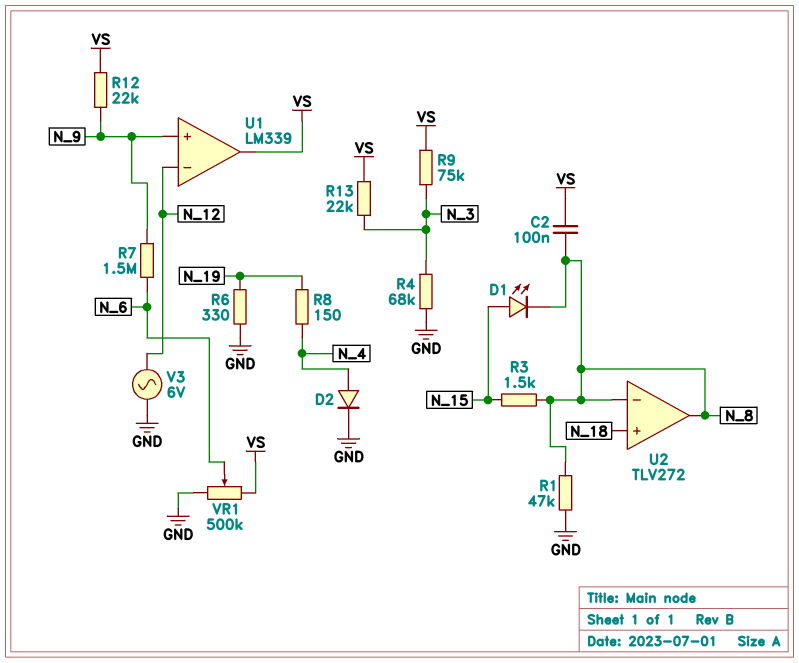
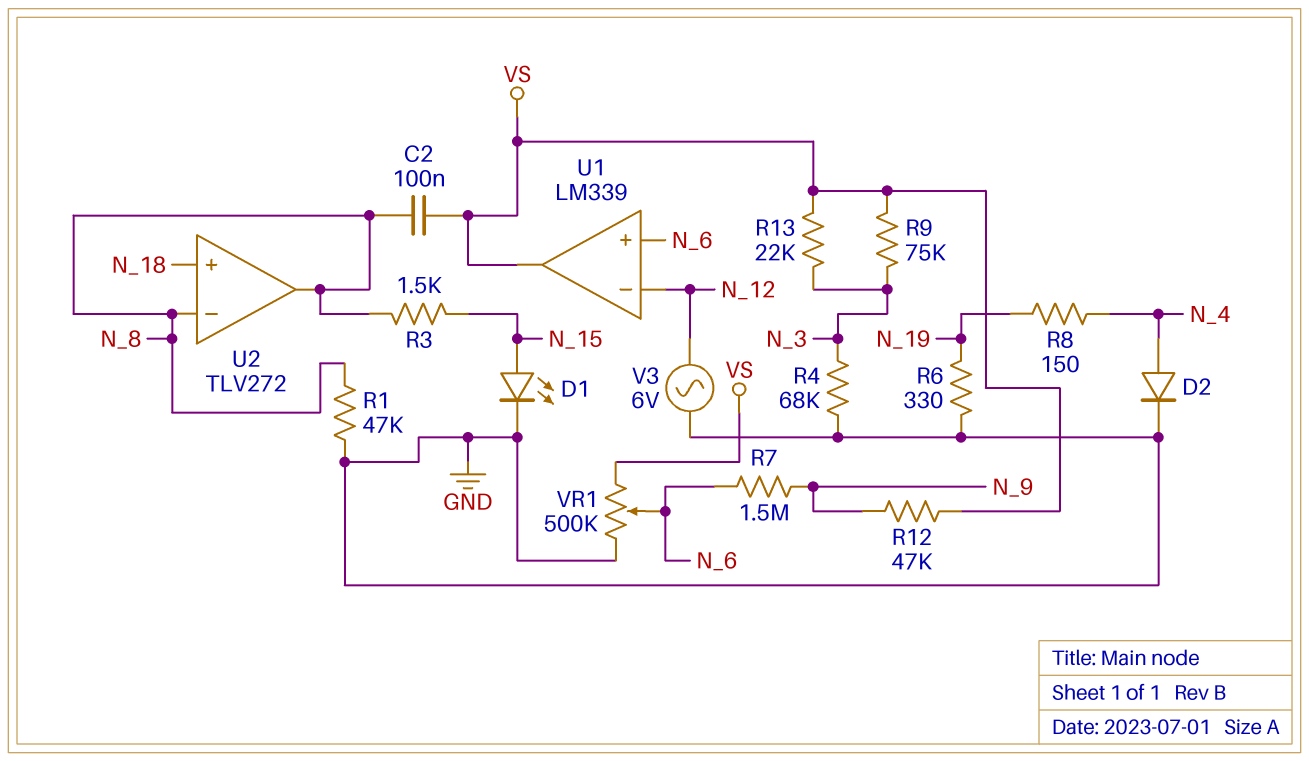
D1: LED (A N_15, K N_8) -> LED (A N_15, K GND)
R12: 22k (N_9, VS) -> 47k (N_9, VS)
U1 pin in+: N_9 -> N_6

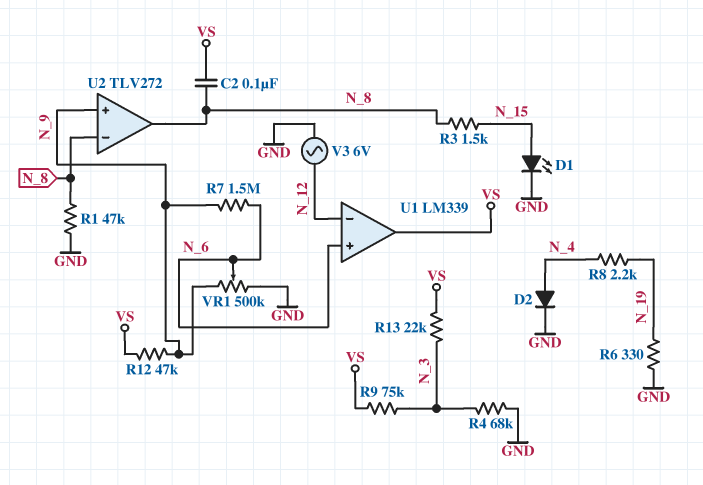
R8: 150 (N_4, N_19) -> 2.2k (N_4, N_19)
U2 pin in+: N_18 -> N_9
VR1: 500k (GND, VS, wiper N_6) -> 500k (GND, N_9, wiper N_6)

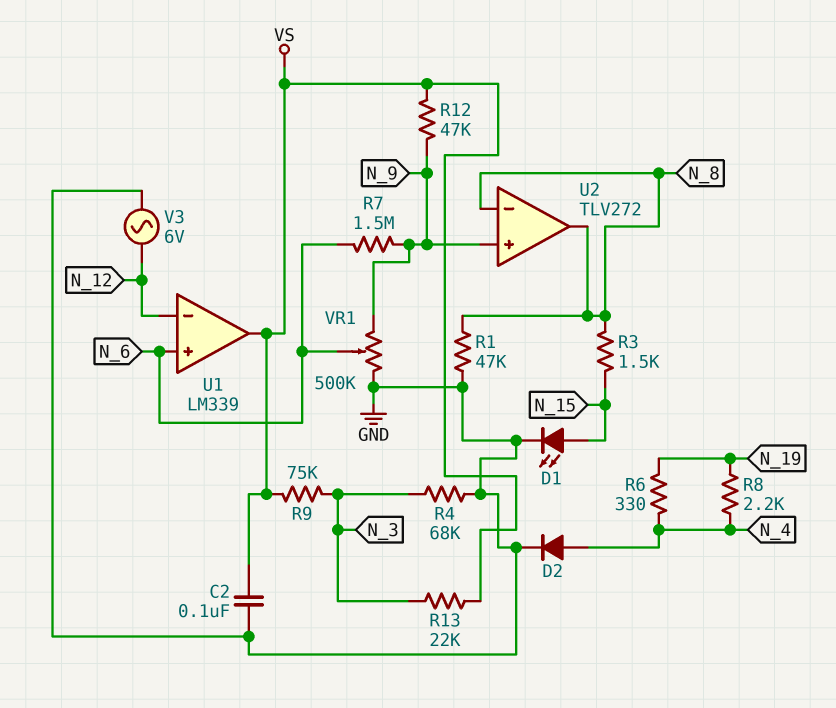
C2: 100nF (N_8, VS) -> 100nF (GND, VS)
R6: 330 (GND, N_19) -> 330 (N_4, N_19)

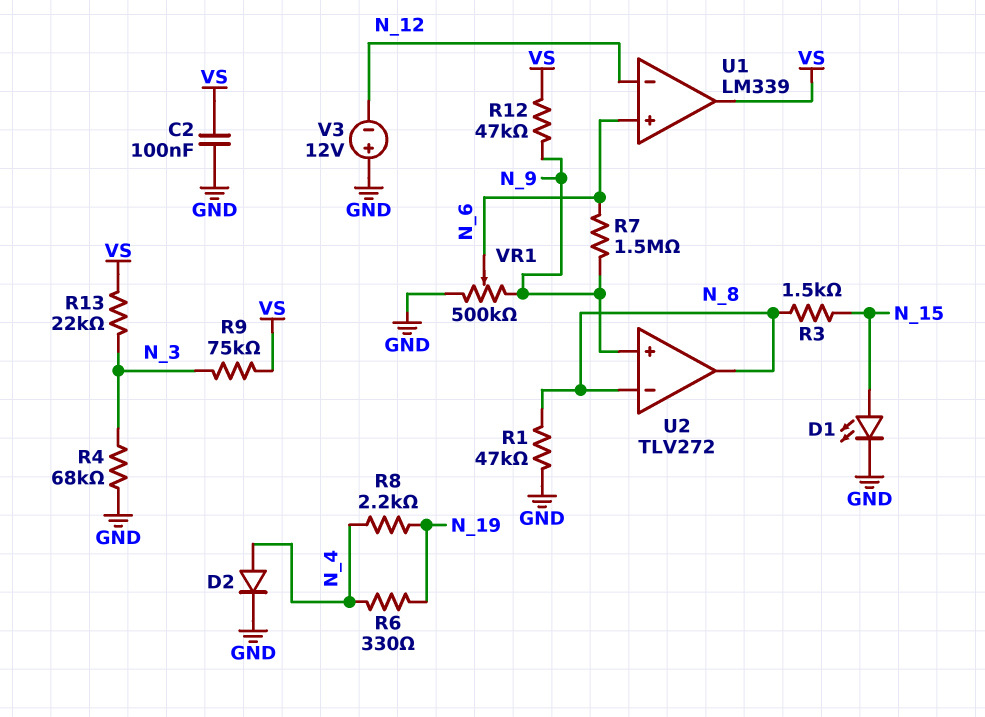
V3: AC 6V (GND, N_12) -> 12V (plus GND, minus N_12)

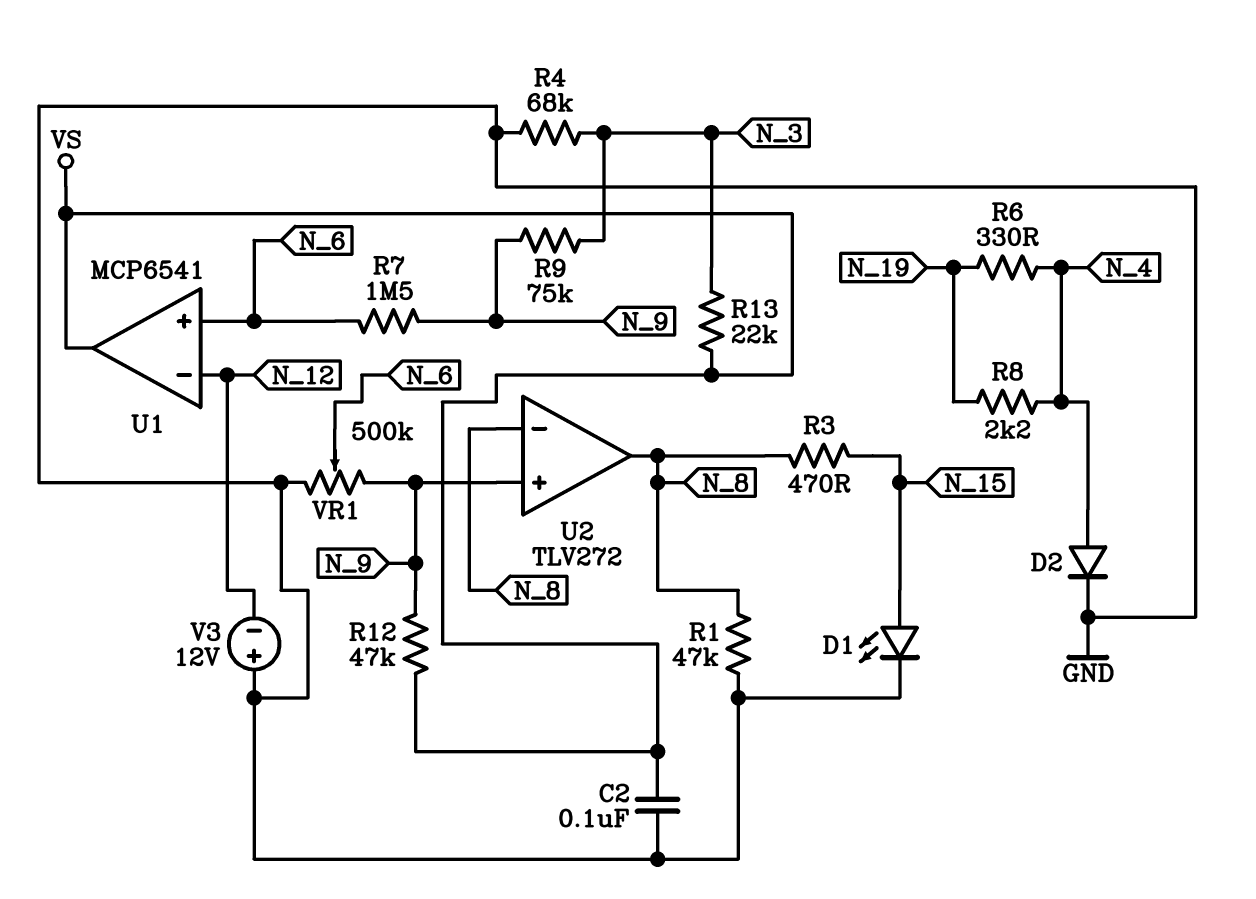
R3: 1.5k (N_8, N_15) -> 470 (N_8, N_15)
R9: 75k (N_3, VS) -> 75k (N_3, N_9)
U1: LM339 -> MCP6541

